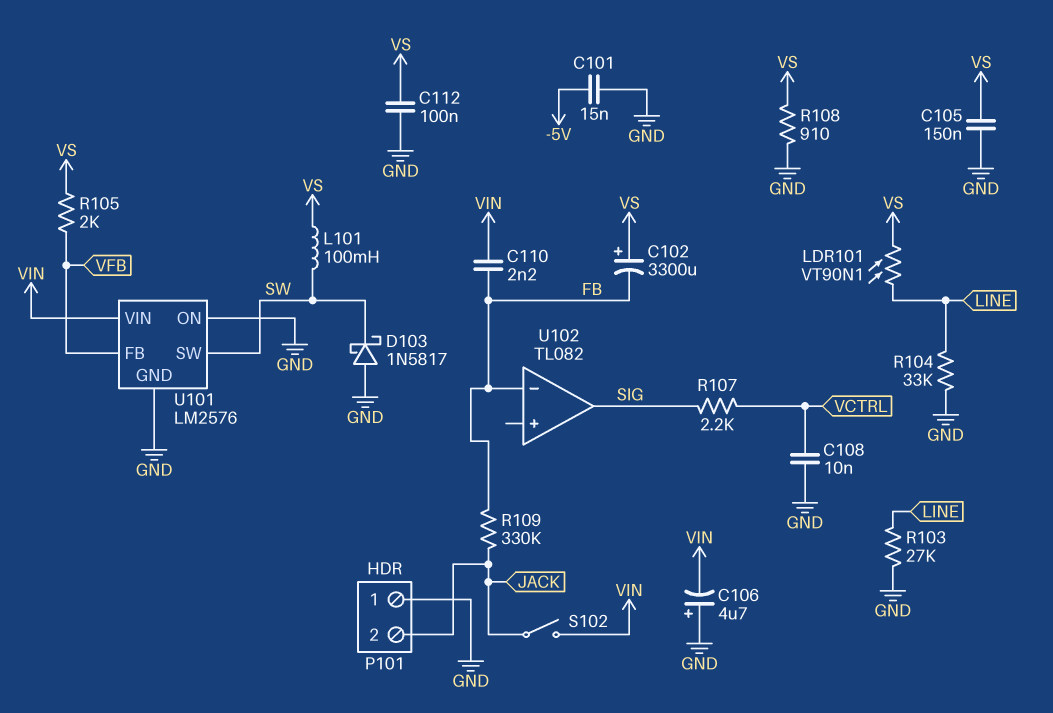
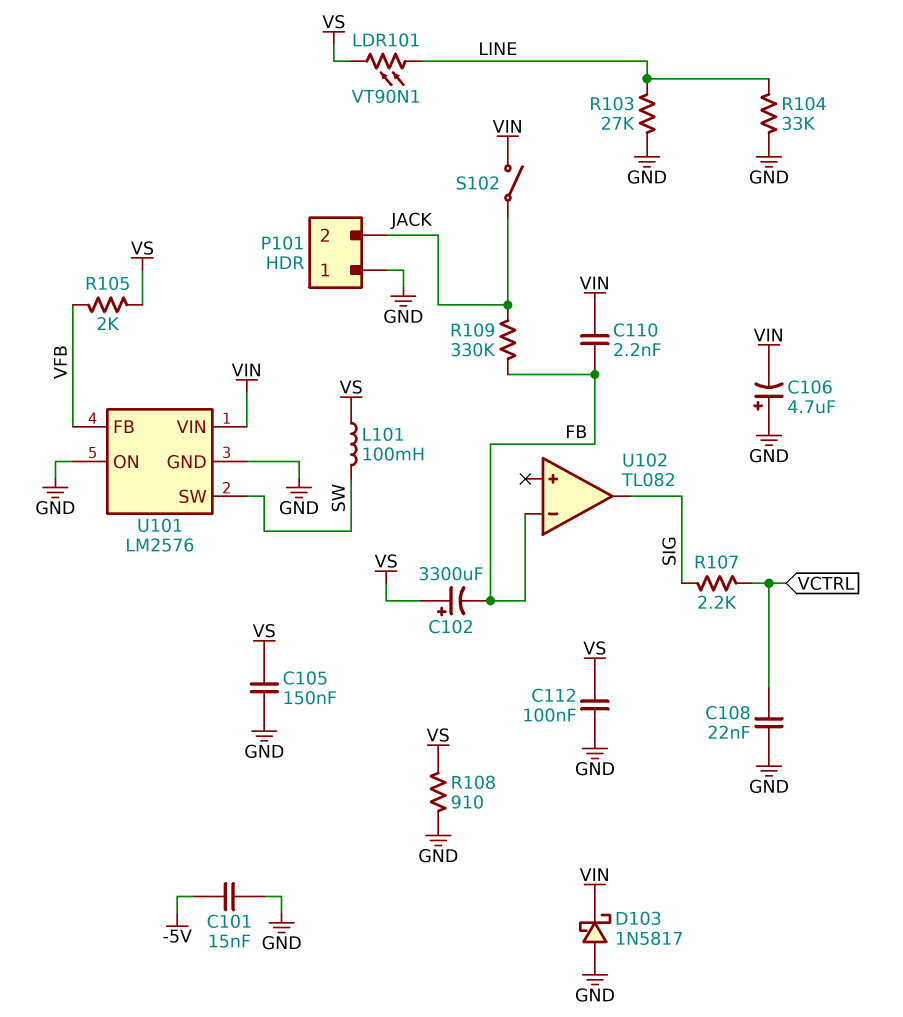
C108: 10nF (GND, VCTRL) -> 22nF (GND, VCTRL)
D103: schottky 1N5817 (A GND, K SW) -> schottky 1N5817 (A GND, K VIN)

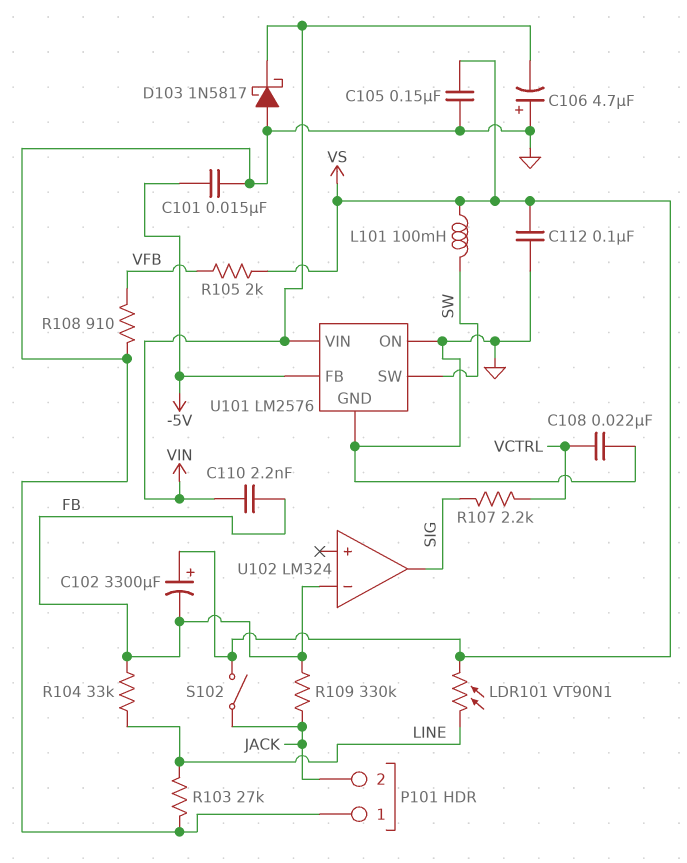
R104: 33k (GND, LINE) -> 33k (FB, LINE)
R108: 910 (GND, VS) -> 910 (GND, VFB)
S102: switch (JACK, VIN) -> switch (JACK, VS)
U101 pin FB: VFB -> -5V
U102: TL082 -> LM324

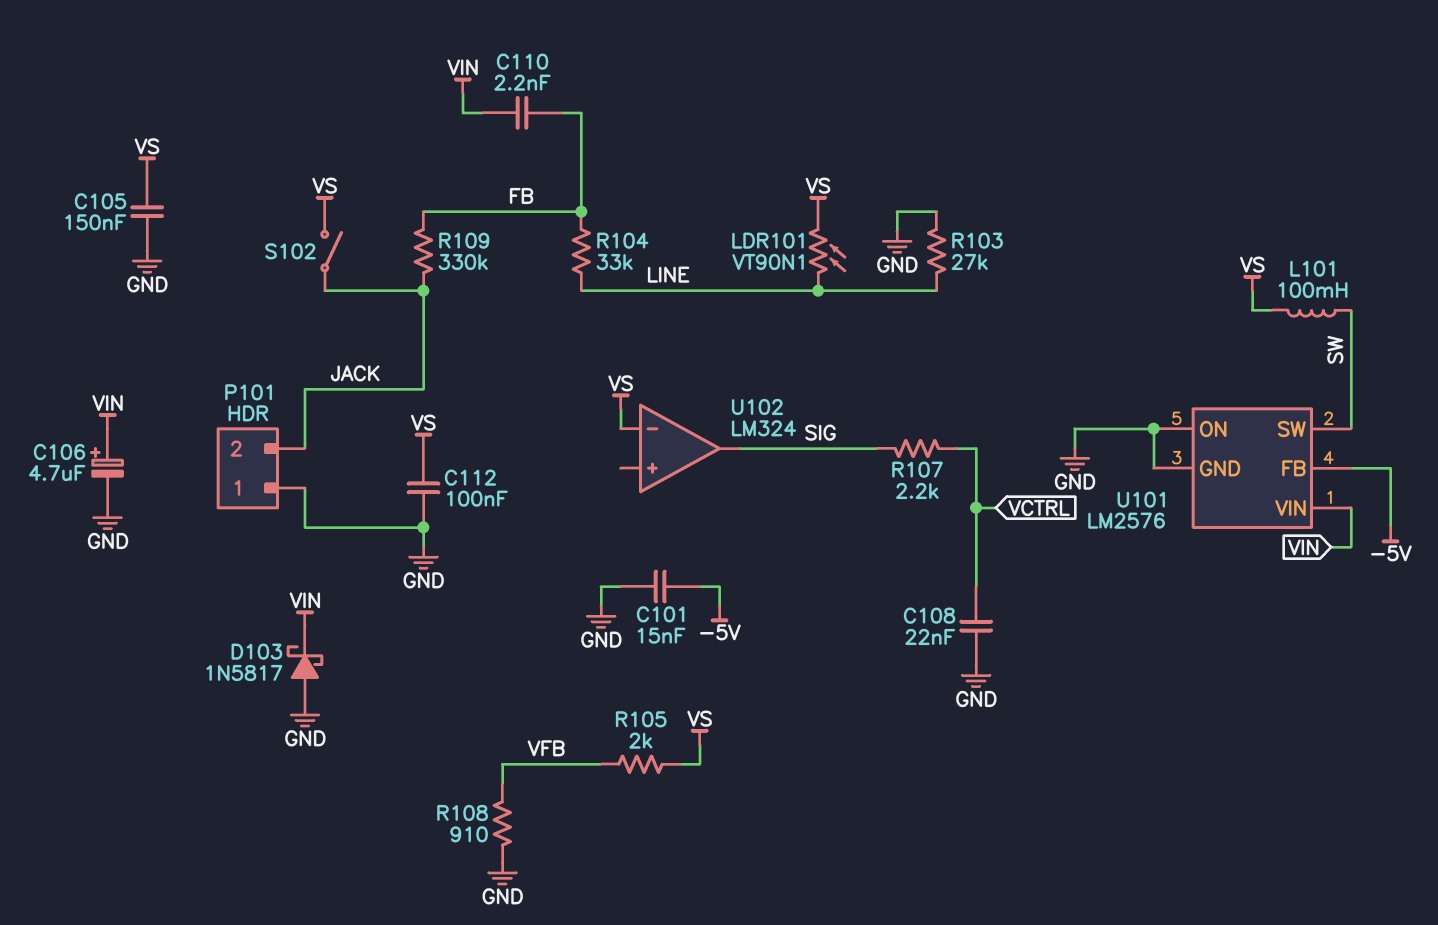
C102: 3300uF (plus VS, minus FB) -> none
C106: 4.7uF (plus GND, minus VIN) -> 4.7uF (plus VIN, minus GND)
U102 pin in-: FB -> VS

